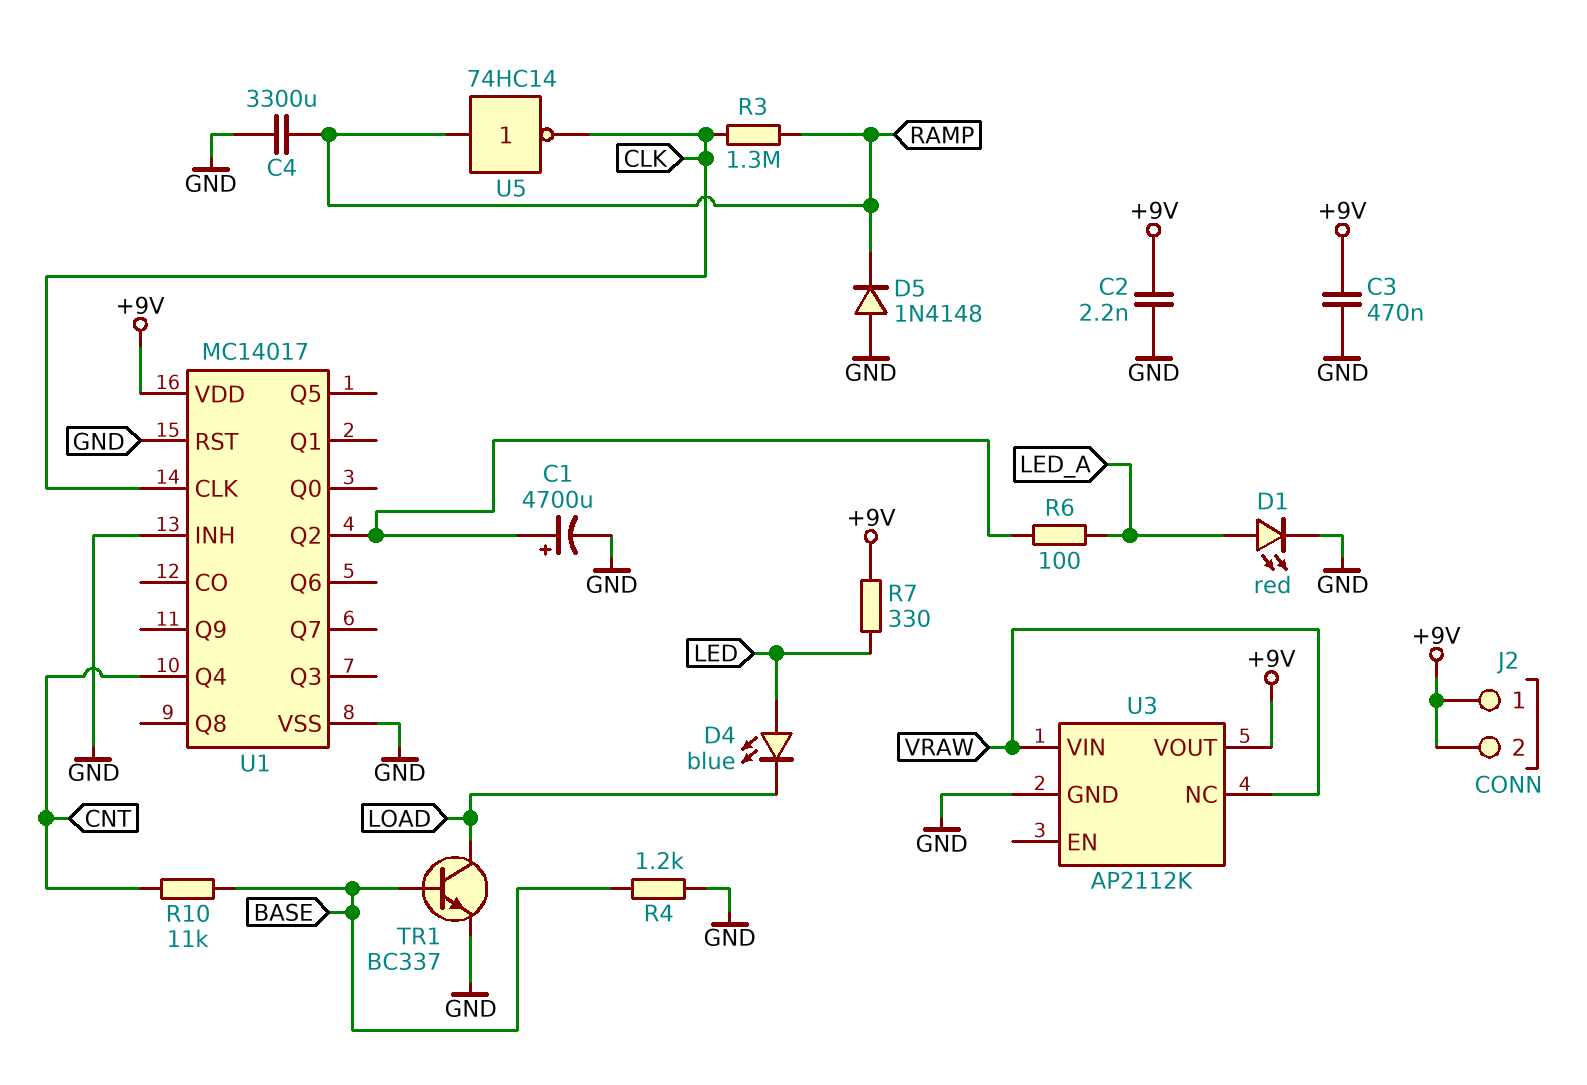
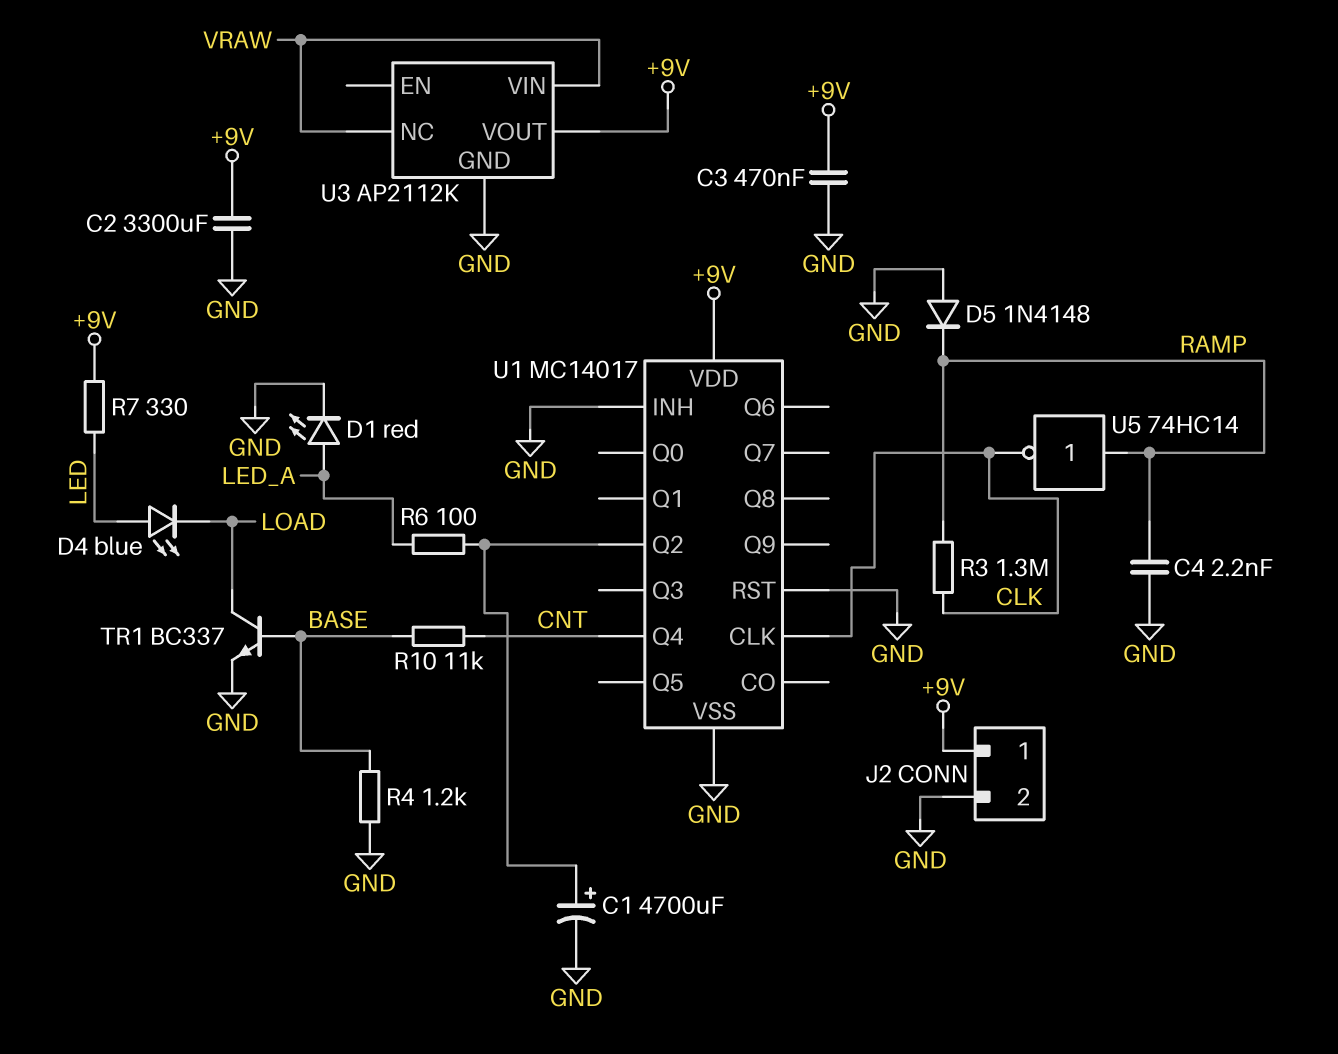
C2: 2.2nF (+9V, GND) -> 3300uF (+9V, GND)
C4: 3300uF (GND, RAMP) -> 2.2nF (GND, RAMP)
J2 pin 2: +9V -> GND

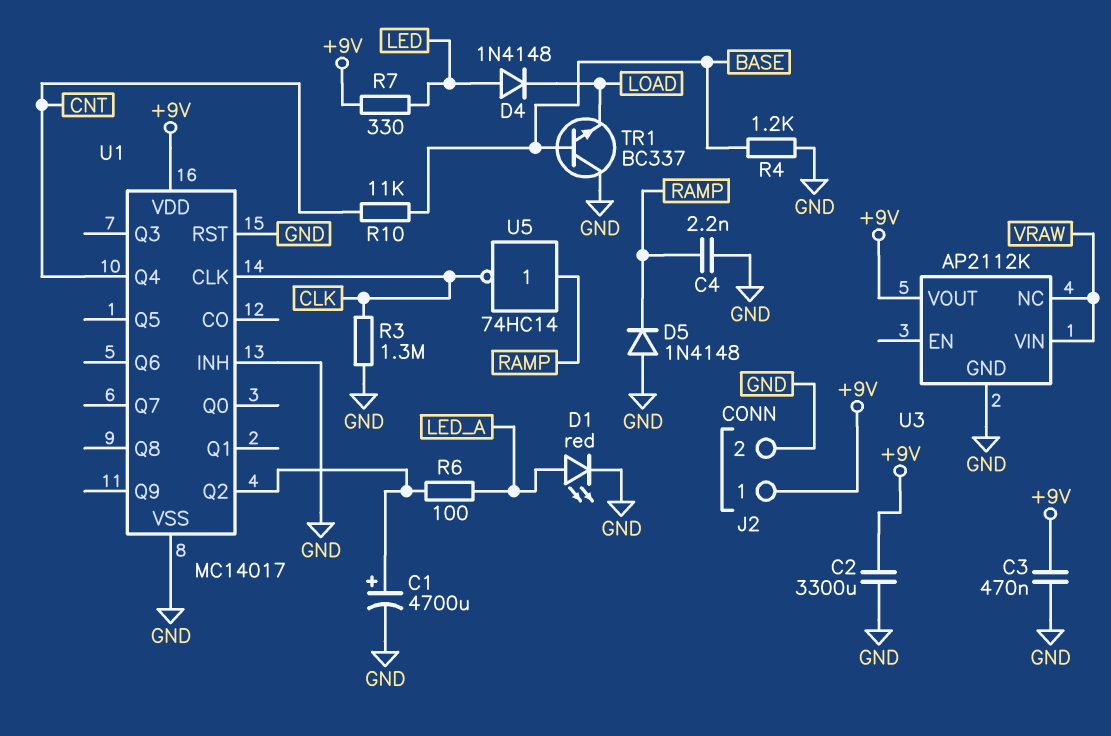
D4: LED blue (A LED, K LOAD) -> diode 1N4148 (A LED, K LOAD)
R3: 1.3M (CLK, RAMP) -> 1.3M (CLK, GND)
TR1: NPN BC337 (B BASE, C LOAD, E GND) -> NPN BC337 (B BASE, C GND, E LOAD)

